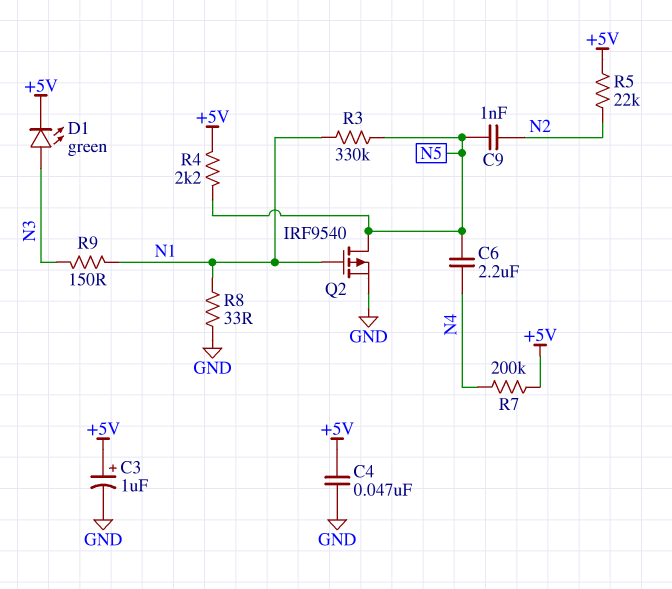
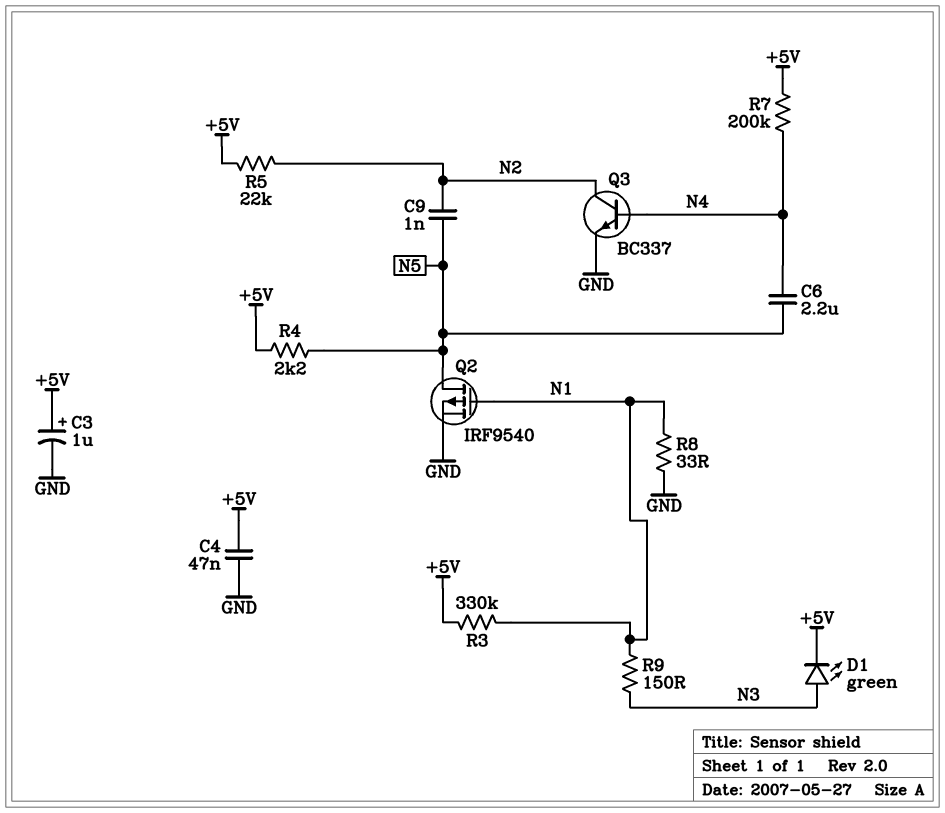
Q3: none -> NPN BC337 (B N4, C N2, E GND)
R3: 330k (N1, N5) -> 330k (+5V, N1)

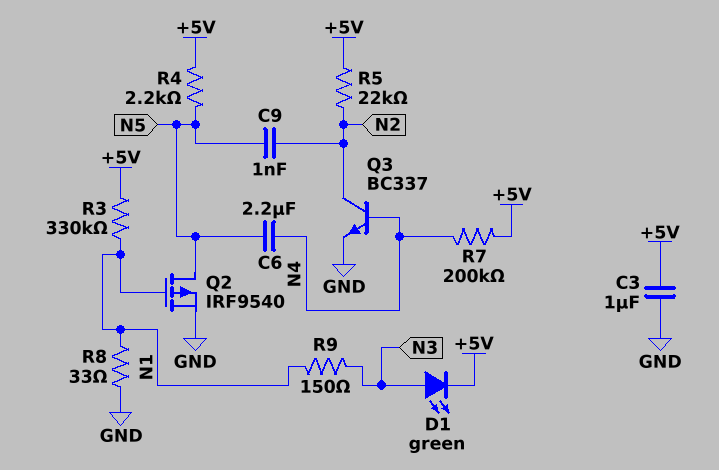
C3: 1uF (plus +5V, minus GND) -> 1uF (+5V, GND)
C4: 47nF (+5V, GND) -> none

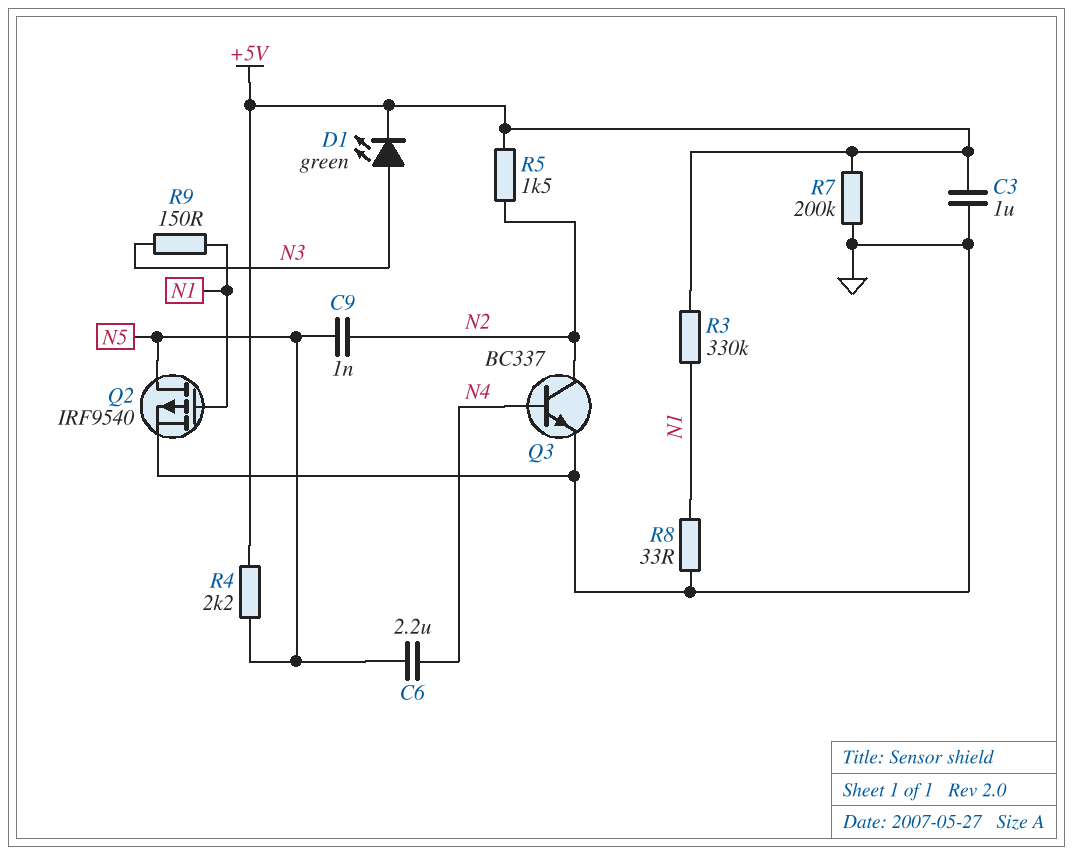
R5: 22k (+5V, N2) -> 1.5k (+5V, N2)
R7: 200k (+5V, N4) -> 200k (+5V, GND)

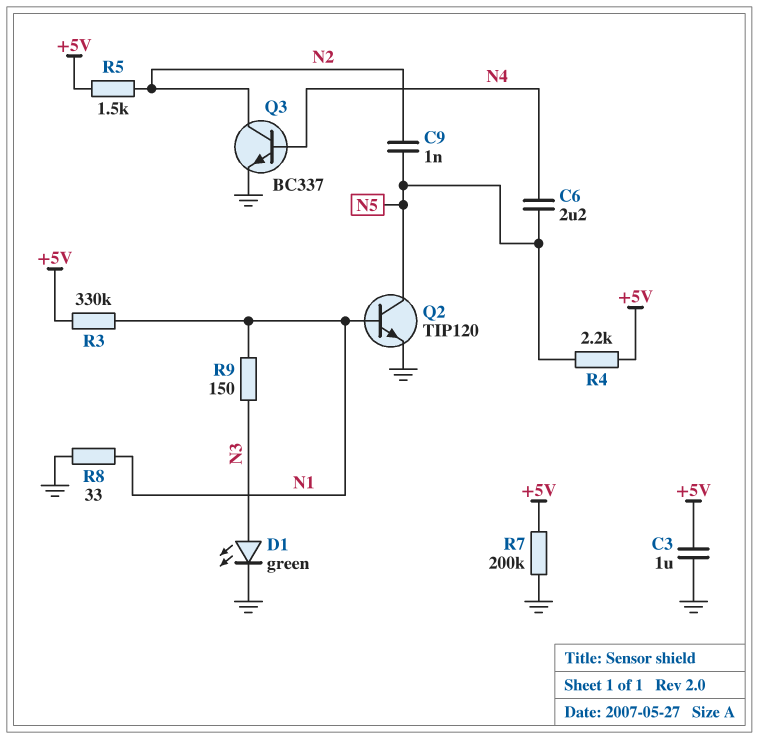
D1: LED green (A N3, K +5V) -> LED green (A N3, K GND)
Q2: PMOS IRF9540 (G N1, D N5, S GND) -> NPN TIP120 (B N1, C N5, E GND)

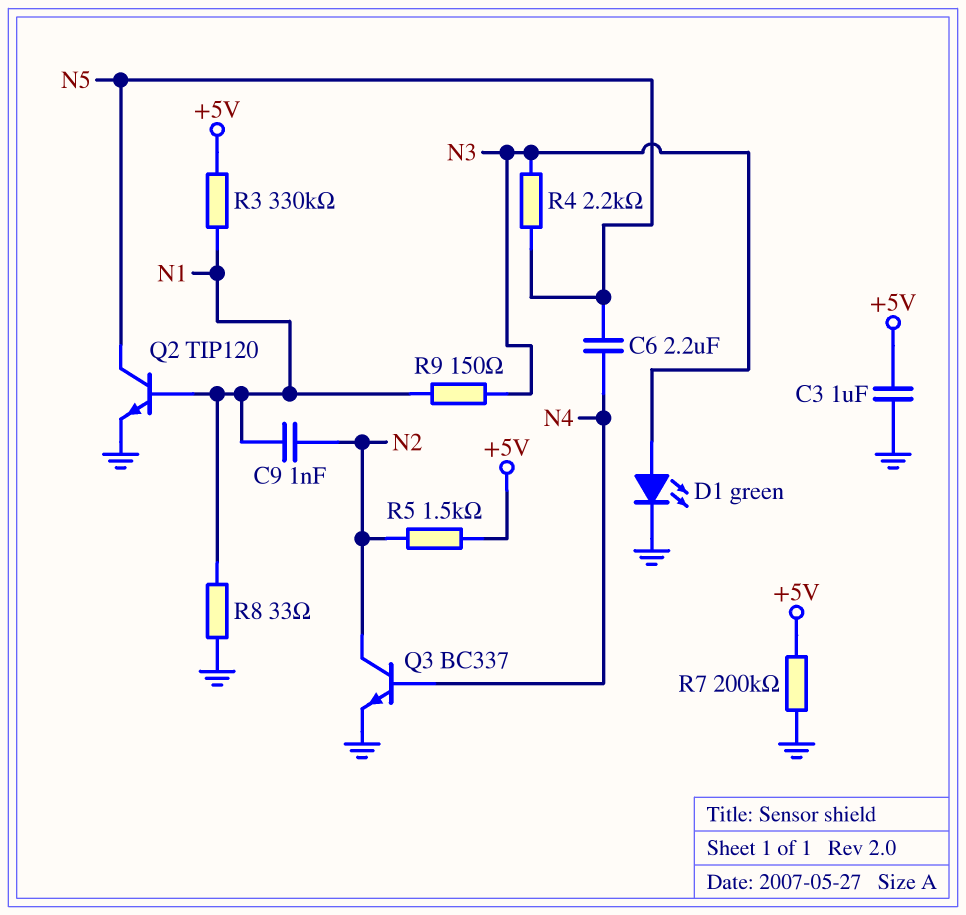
C9: 1nF (N2, N5) -> 1nF (N1, N2)
R4: 2.2k (+5V, N5) -> 2.2k (N3, N5)

